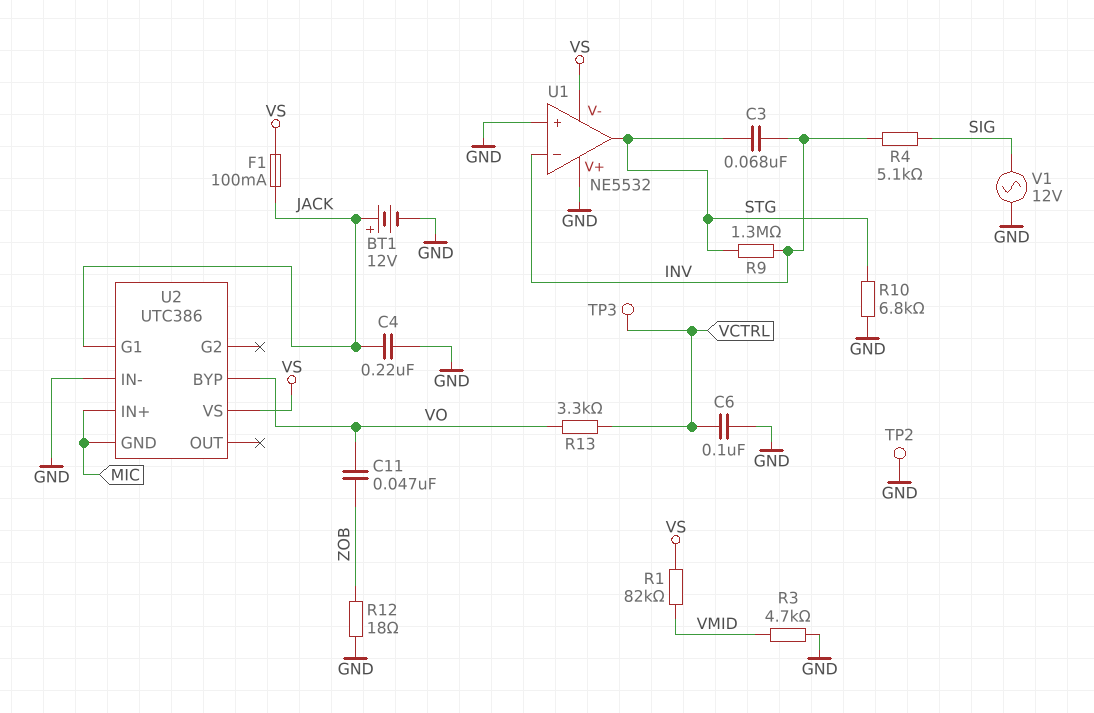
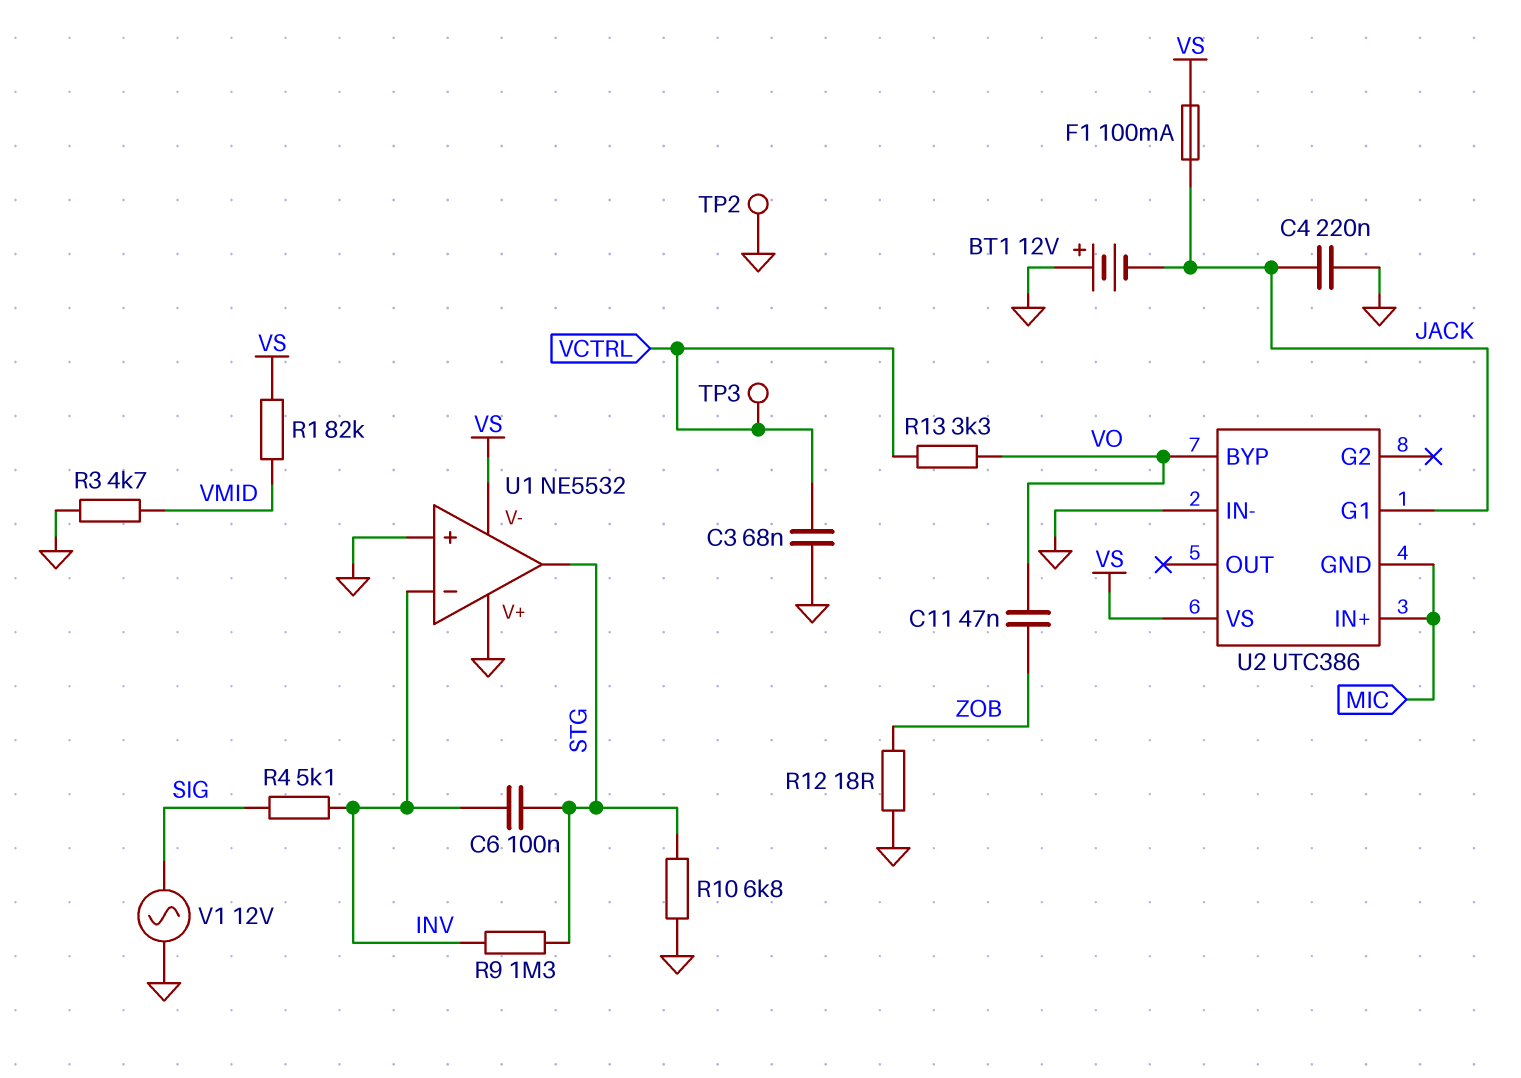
BT1: 12V (plus JACK, minus GND) -> 12V (plus GND, minus JACK)
C3: 68nF (INV, STG) -> 68nF (GND, VCTRL)
C6: 100nF (GND, VCTRL) -> 100nF (INV, STG)

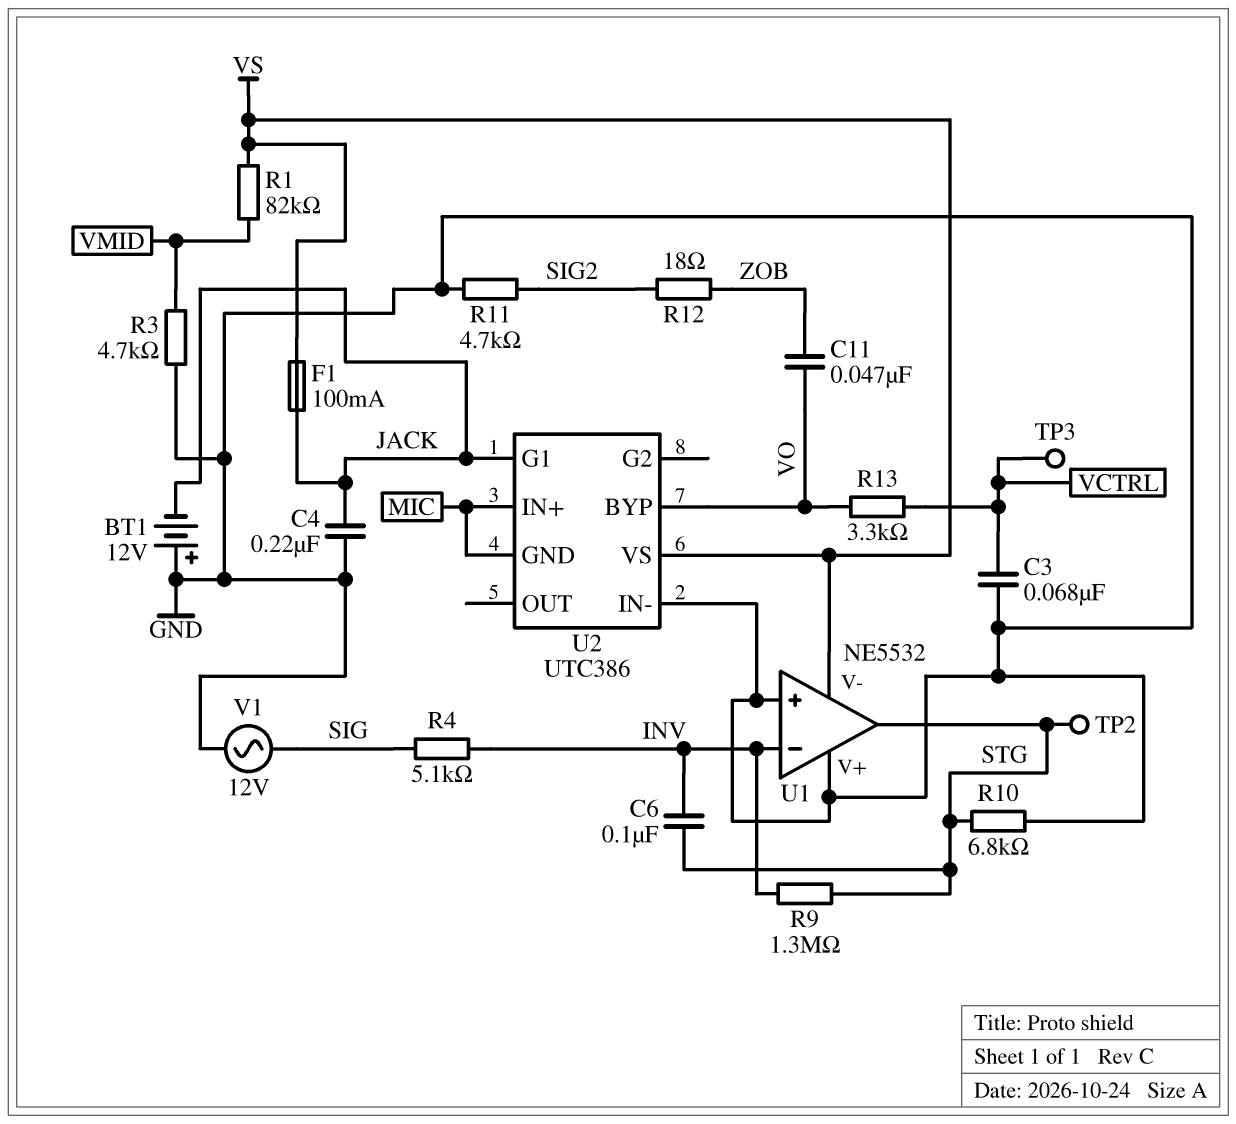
R11: none -> 4.7k (GND, SIG2)
R12: 18 (GND, ZOB) -> 18 (SIG2, ZOB)
TP2: test point (GND) -> test point (STG)

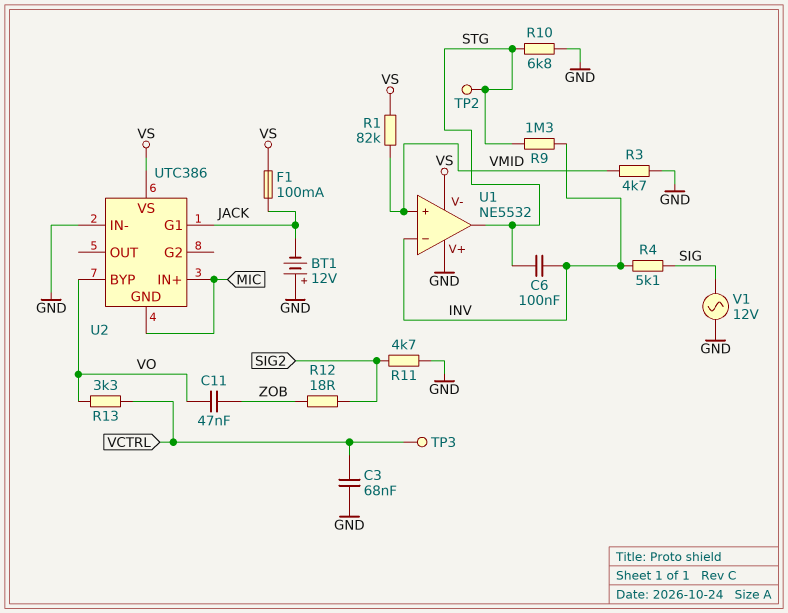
C4: 220nF (GND, JACK) -> none
U1 pin in+: GND -> VMID

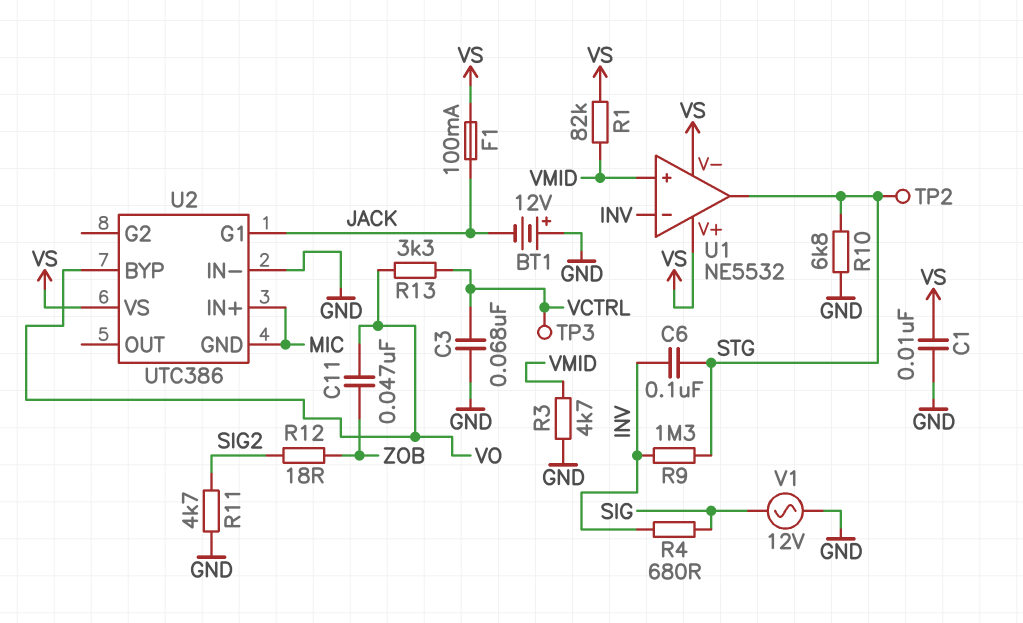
C1: none -> 10nF (GND, VS)
R4: 5.1k (INV, SIG) -> 680 (INV, SIG)
U1 pin V+: GND -> VS

